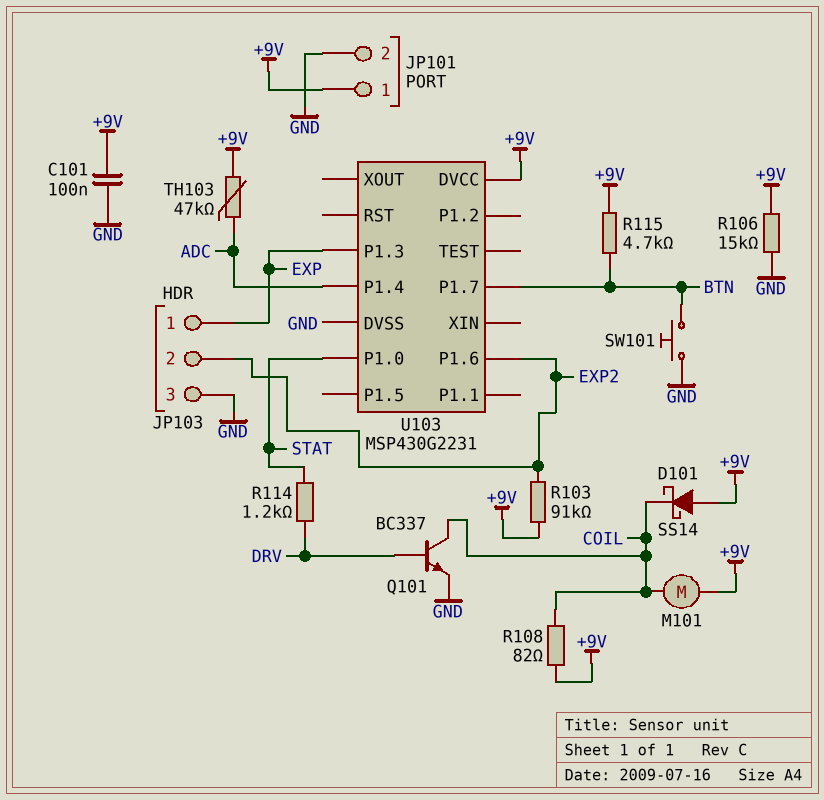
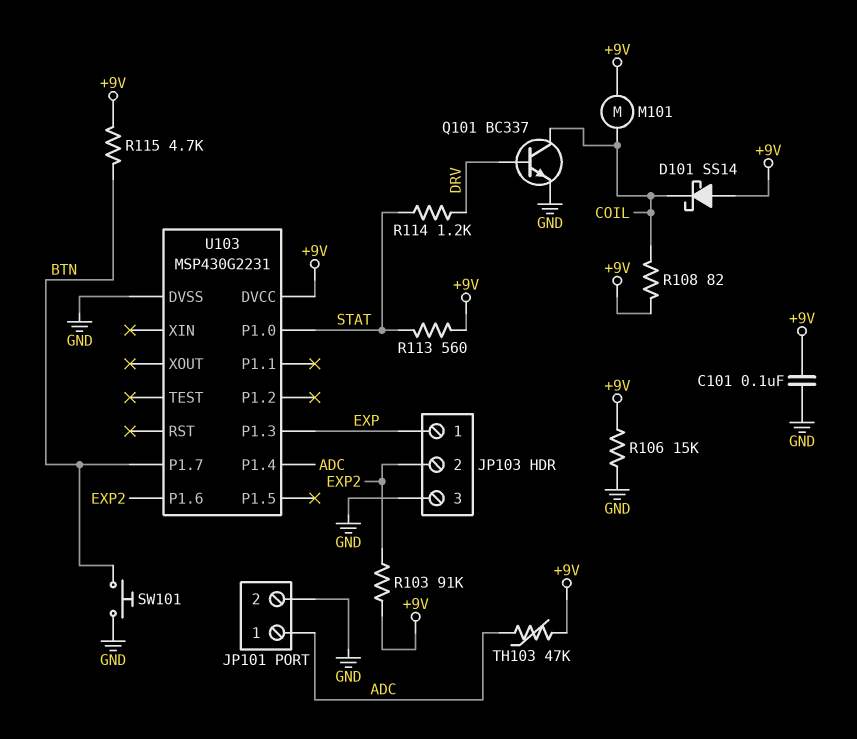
JP101 pin 1: +9V -> ADC
R113: none -> 560 (+9V, STAT)

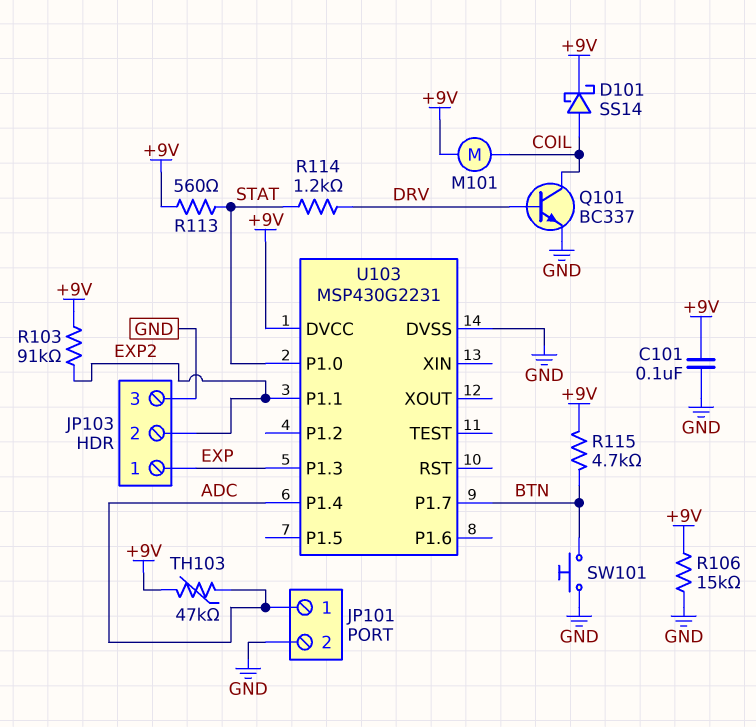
D101: schottky SS14 (A +9V, K COIL) -> schottky SS14 (A COIL, K +9V)
R108: 82 (+9V, COIL) -> none
U103 pin P1.1: none -> EXP2
U103 pin P1.6: EXP2 -> none

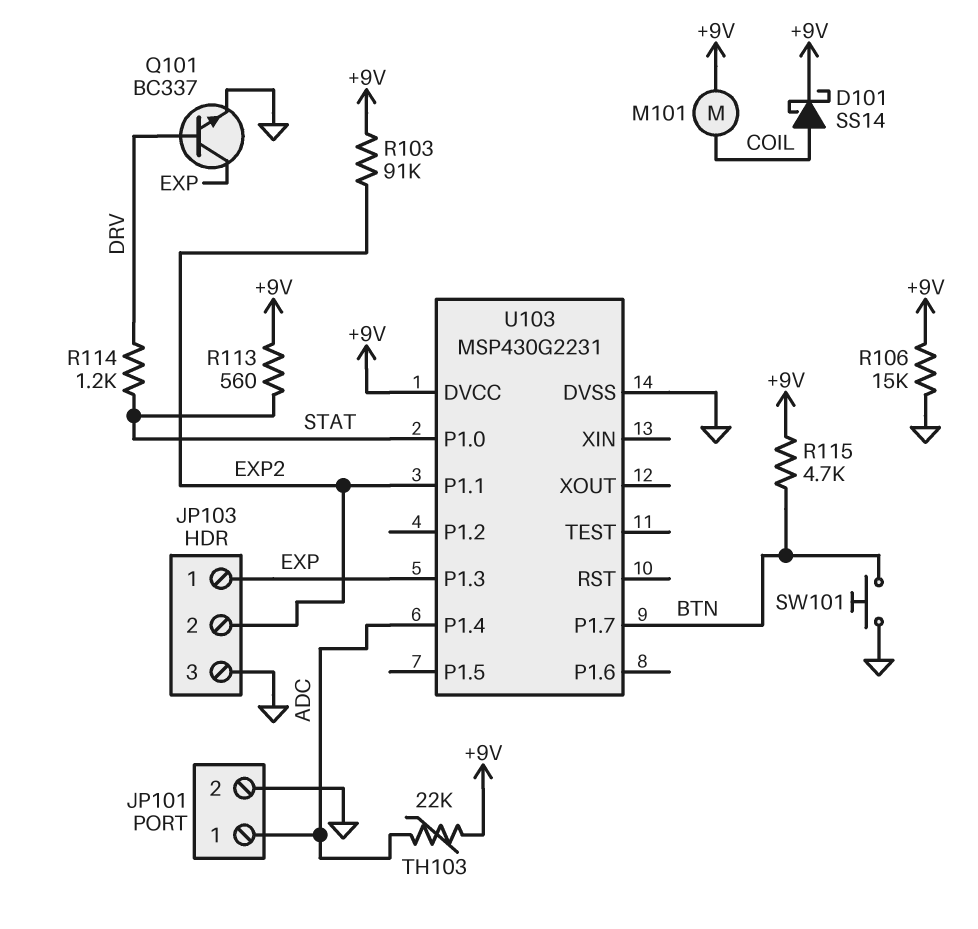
C101: 100nF (+9V, GND) -> none
Q101: NPN BC337 (B DRV, C COIL, E GND) -> NPN BC337 (B DRV, C EXP, E GND)
TH103: 47k (+9V, ADC) -> 22k (+9V, ADC)

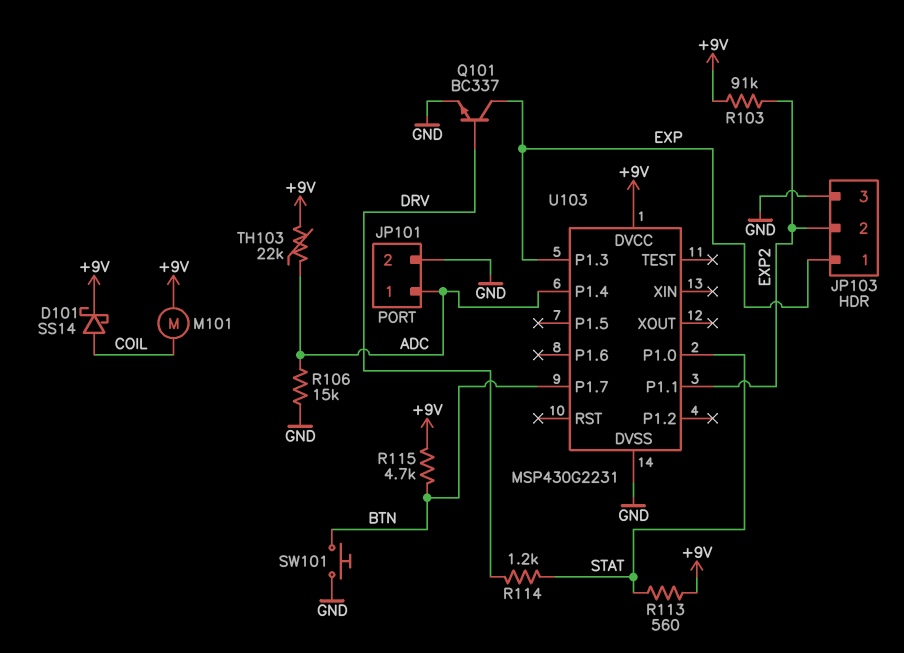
R106: 15k (+9V, GND) -> 15k (ADC, GND)

